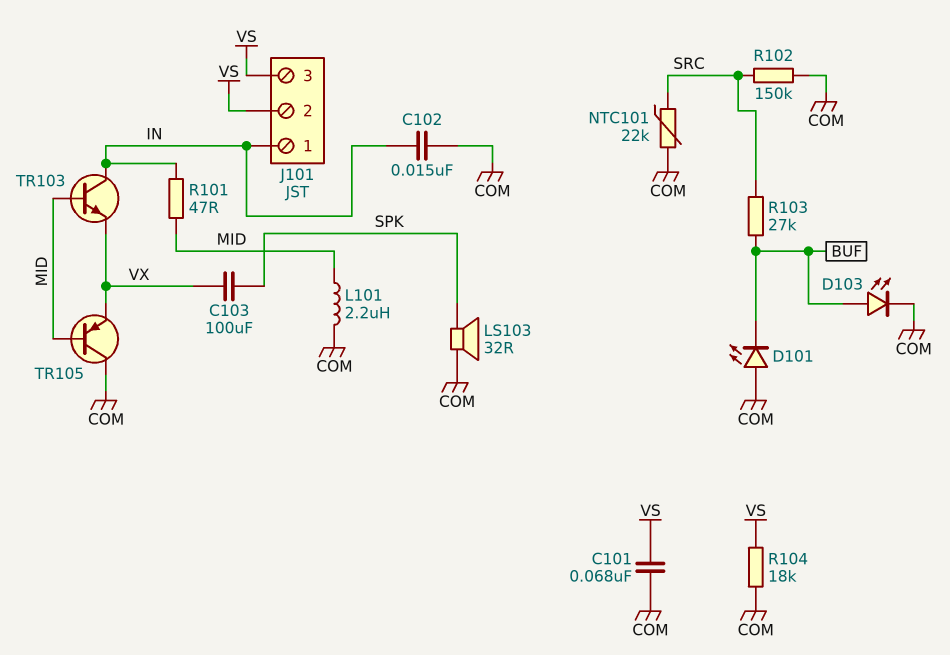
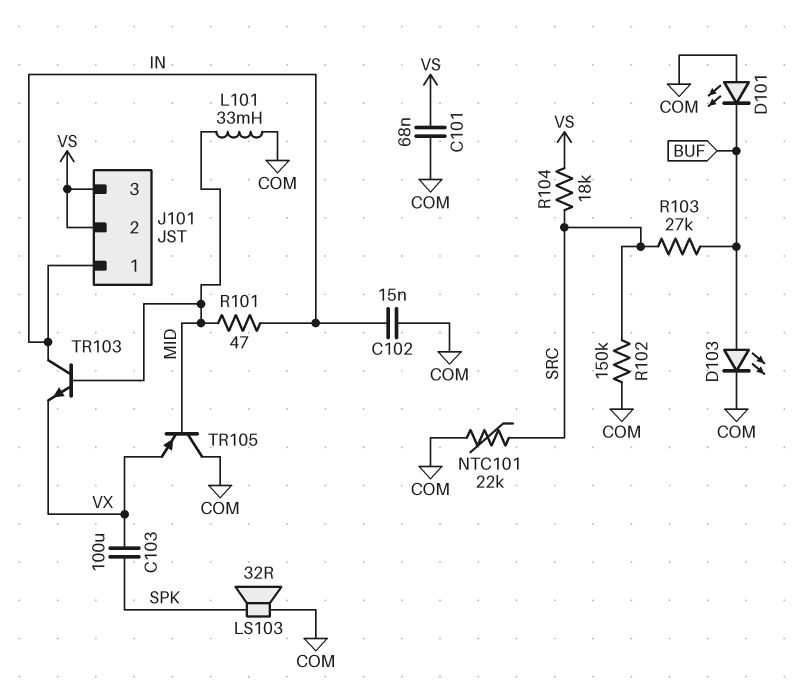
L101: 2.2uH (COM, MID) -> 33mH (COM, MID)
R104: 18k (COM, VS) -> 18k (SRC, VS)

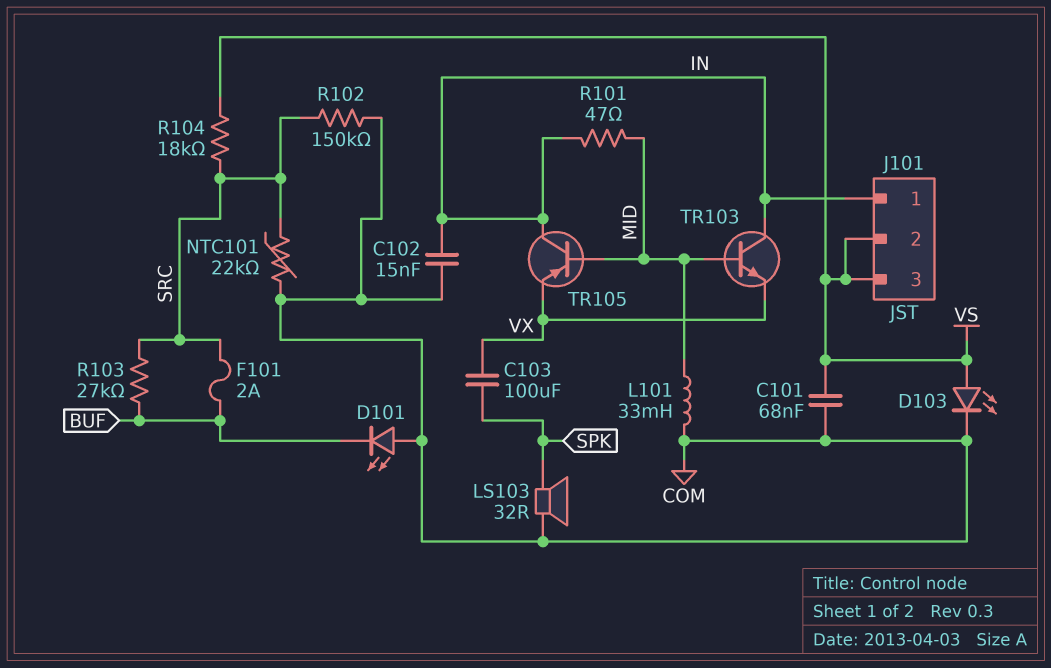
D103: LED (A BUF, K COM) -> LED (A VS, K COM)
F101: none -> 2A (BUF, SRC)
TR105: PNP (B MID, C COM, E VX) -> PNP (B MID, C IN, E VX)

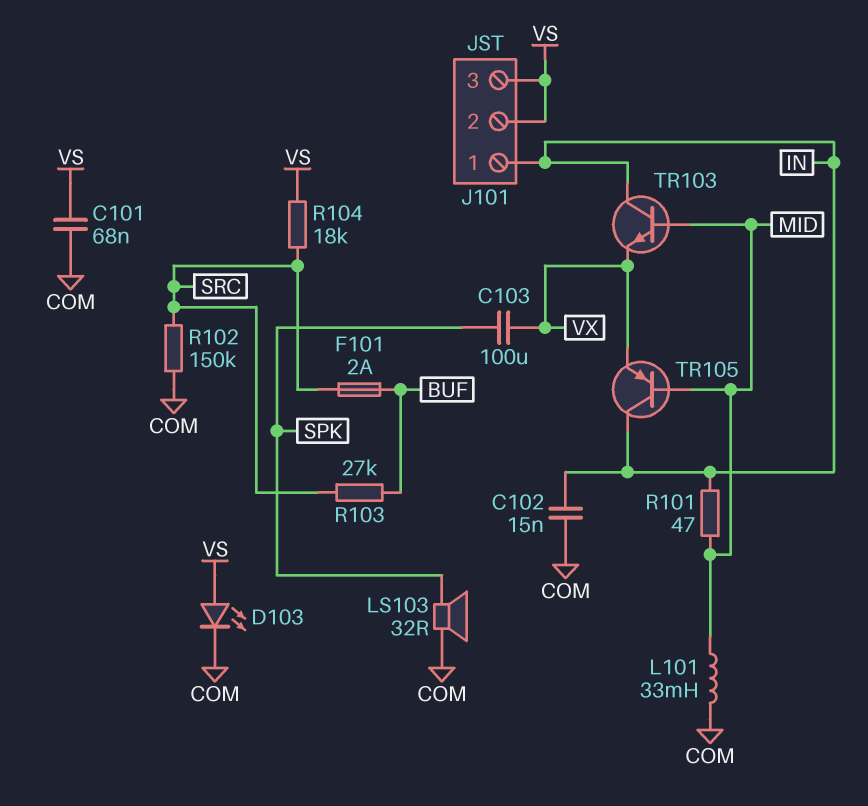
D101: LED (A COM, K BUF) -> none
NTC101: 22k (COM, SRC) -> none

